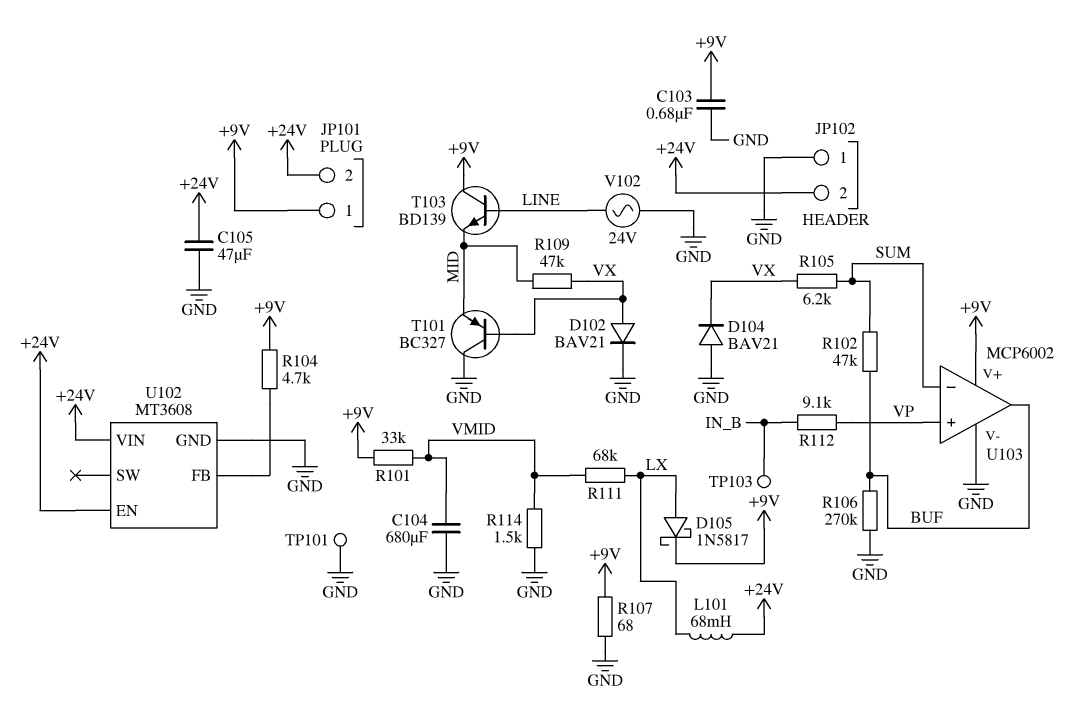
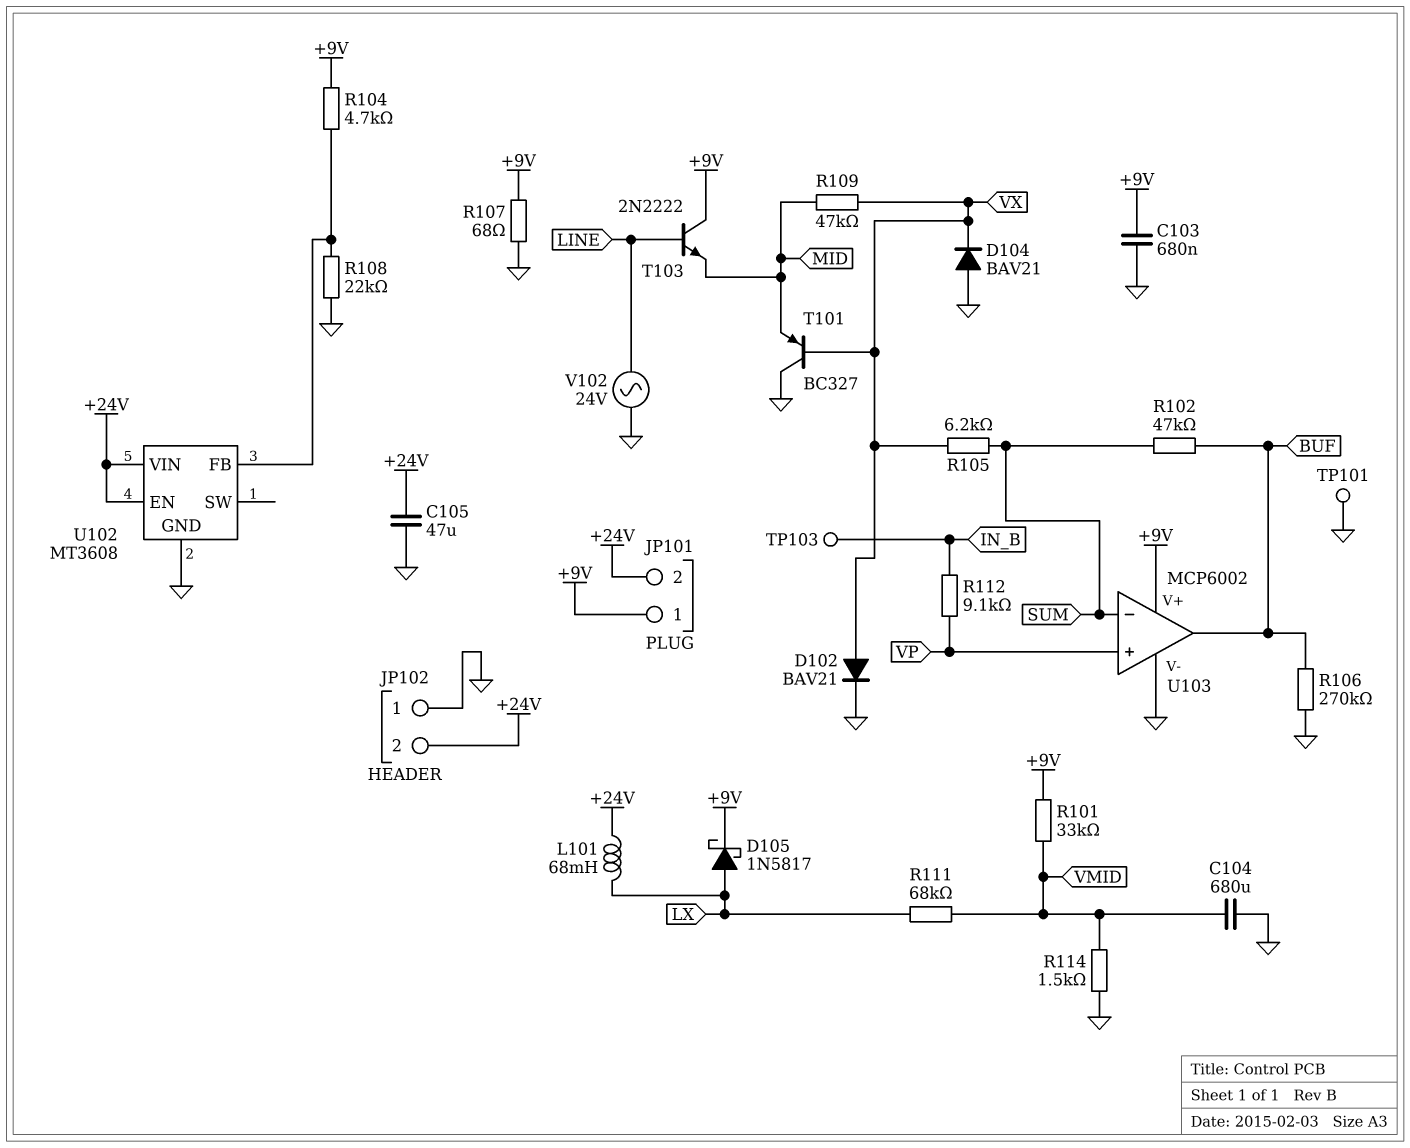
R108: none -> 22k (GND, U102/FB)
T103: NPN BD139 (B LINE, C +9V, E MID) -> NPN 2N2222 (B LINE, C +9V, E MID)

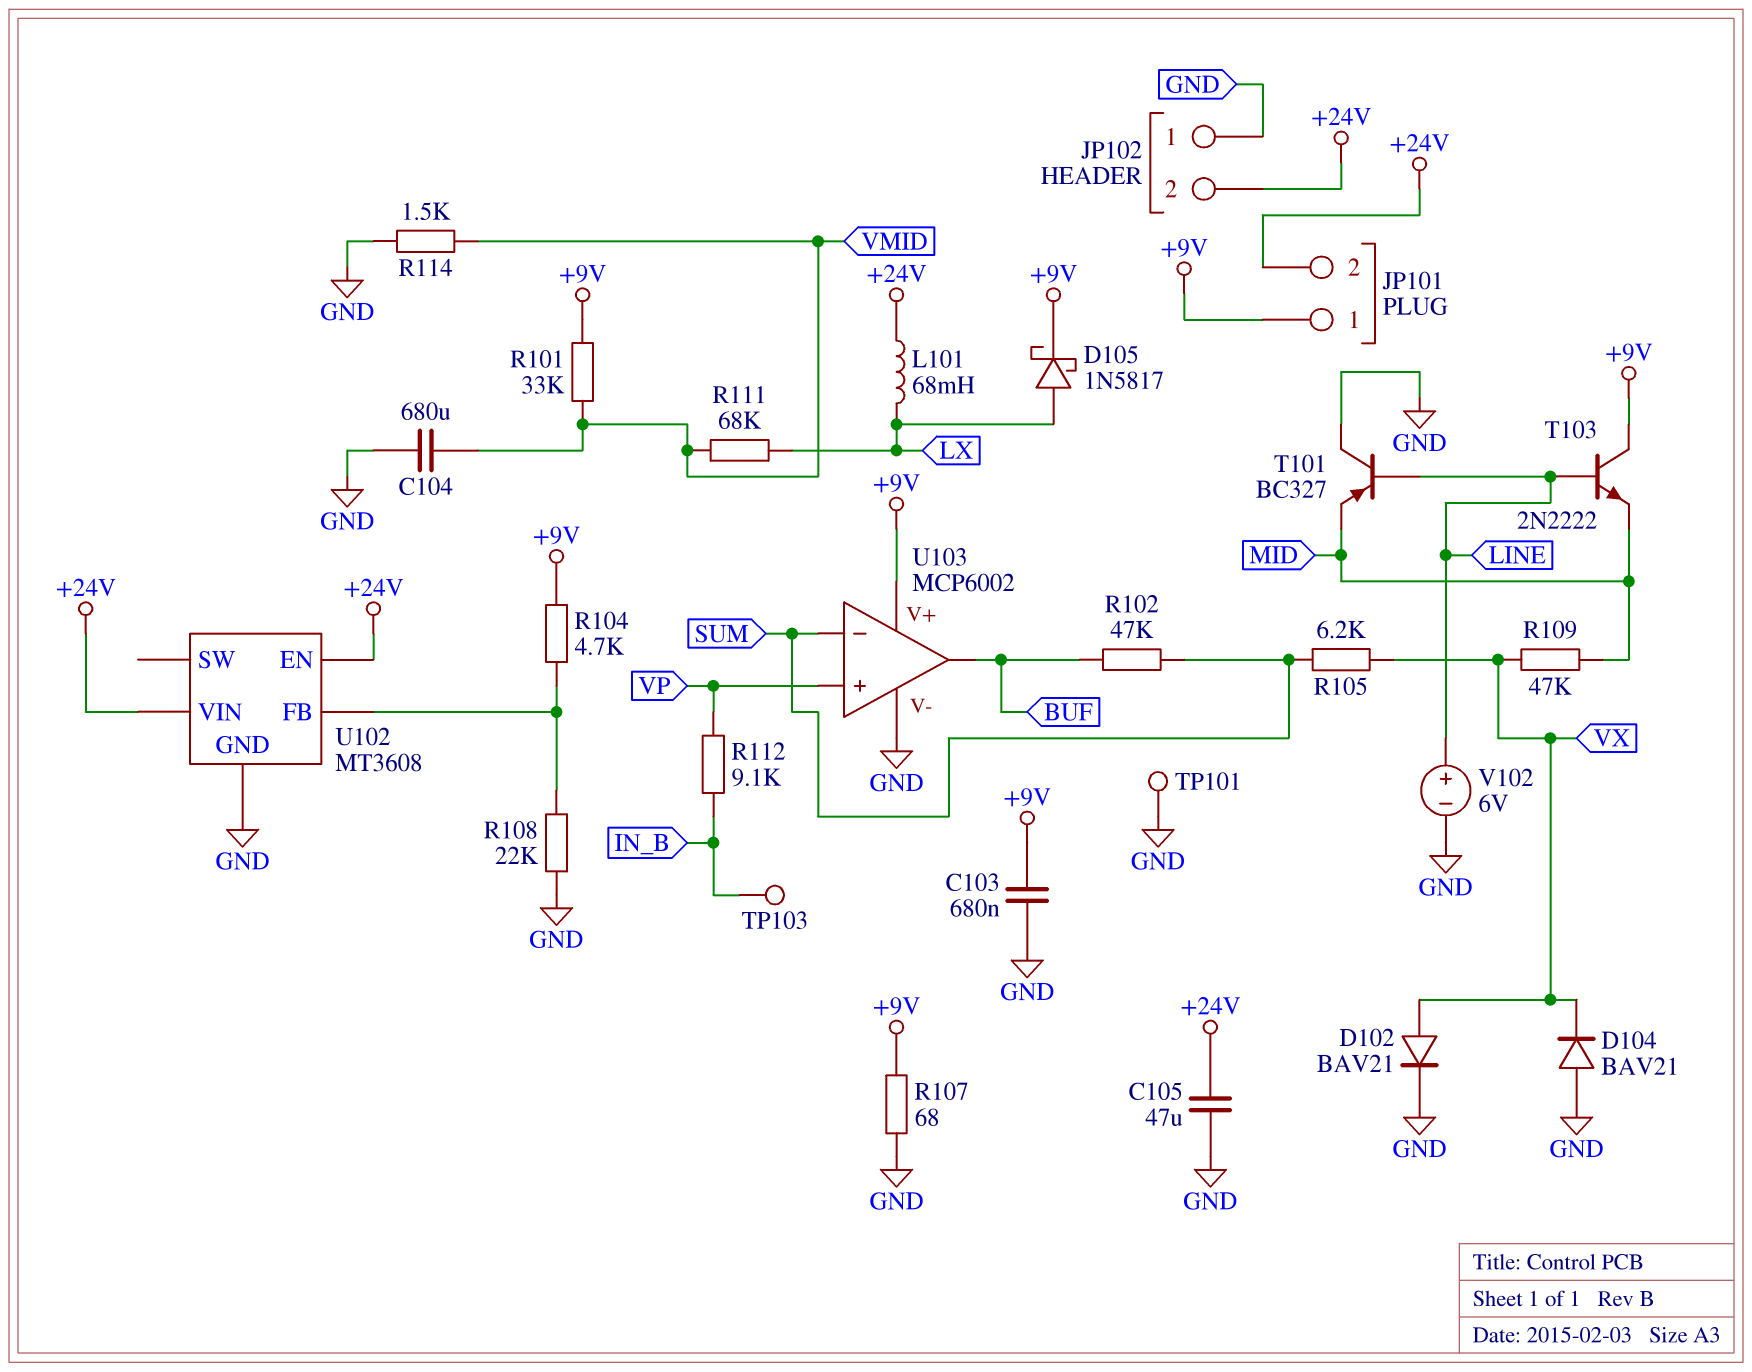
R106: 270k (BUF, GND) -> none
T101: PNP BC327 (B VX, C GND, E MID) -> PNP BC327 (B LINE, C GND, E MID)
V102: AC 24V (GND, LINE) -> 6V (plus LINE, minus GND)

